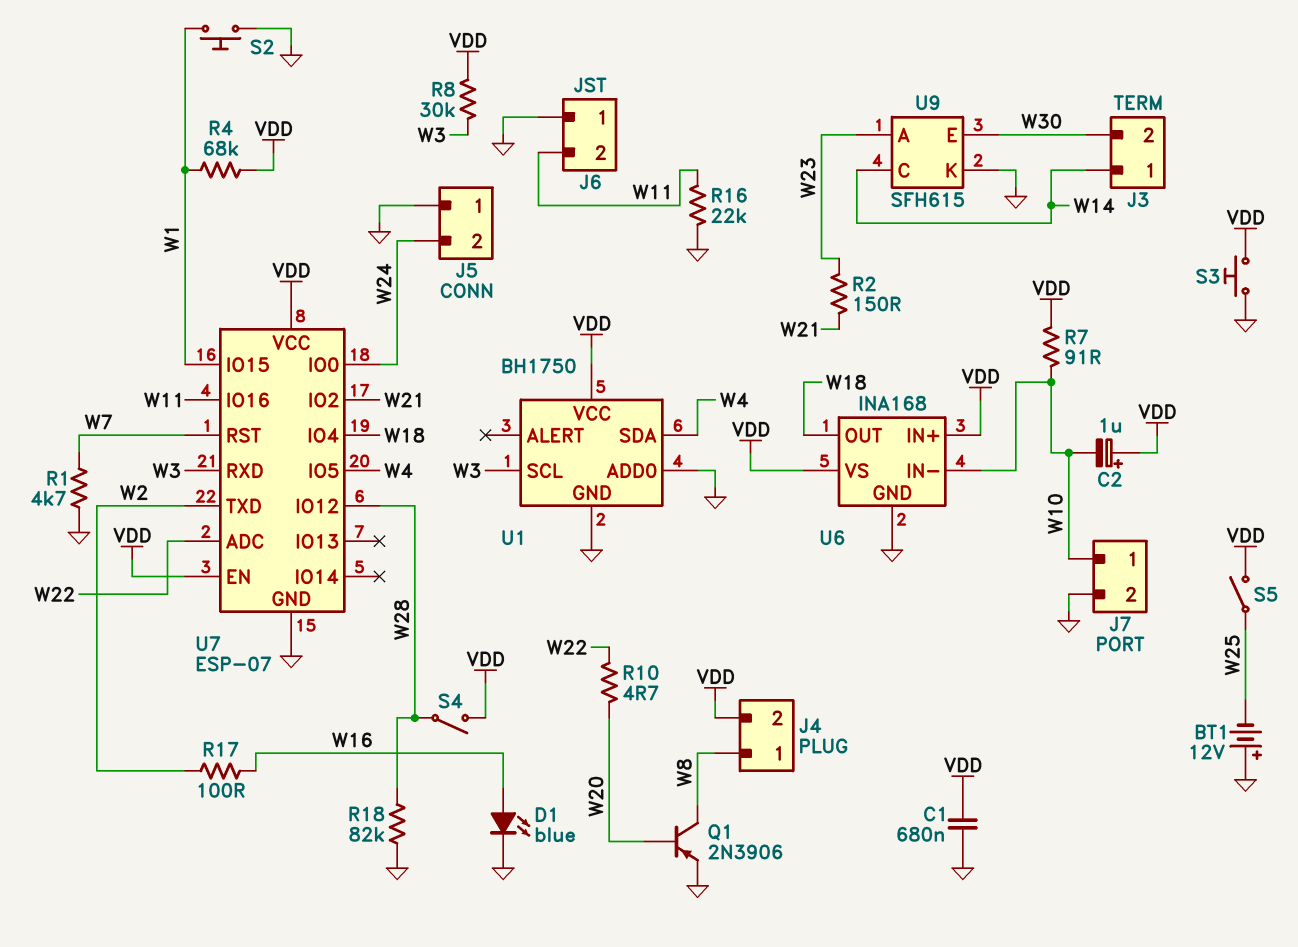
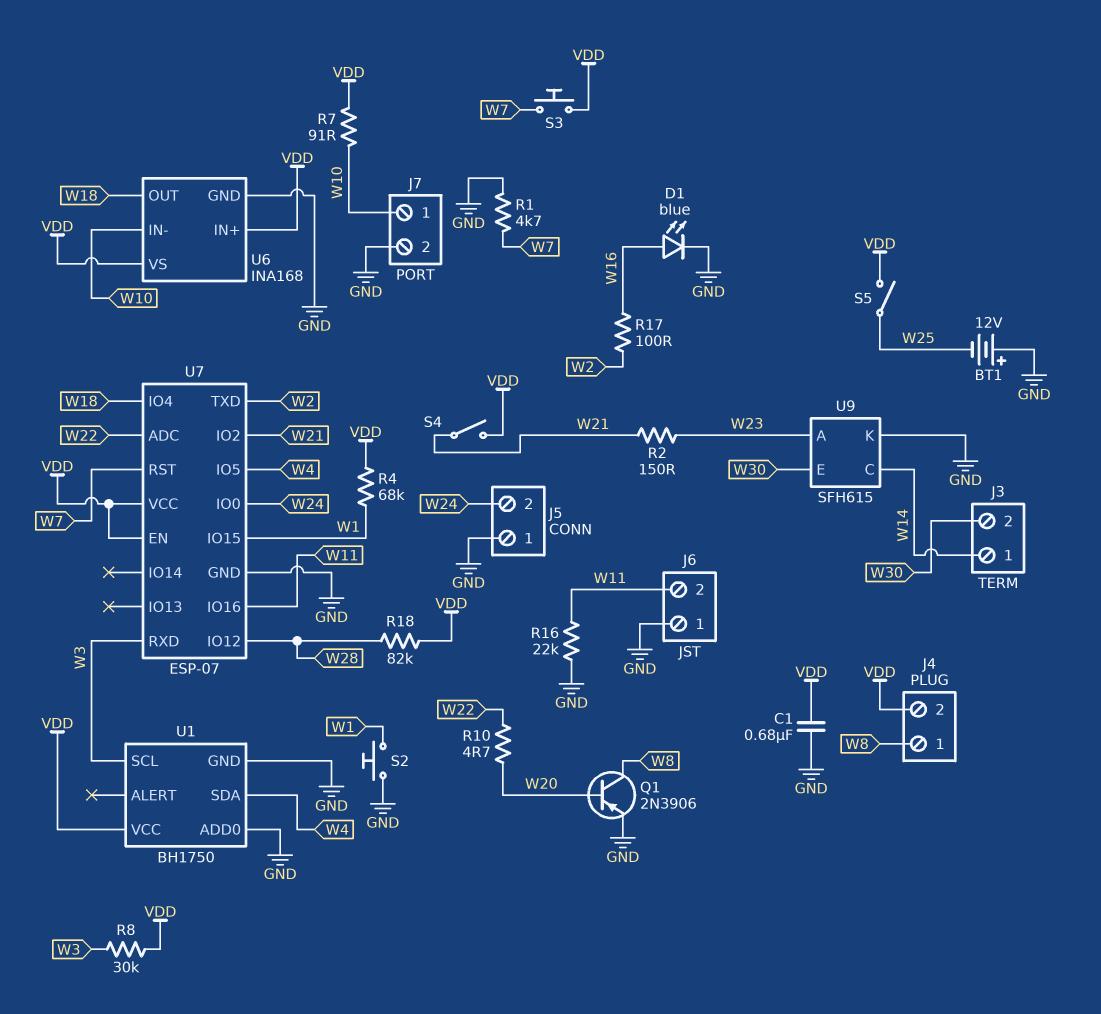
C2: 1uF (plus VDD, minus W10) -> none
R18: 82k (GND, W28) -> 82k (VDD, W28)
S3: button (GND, VDD) -> button (VDD, W7)
S4: switch (VDD, W28) -> switch (VDD, W21)

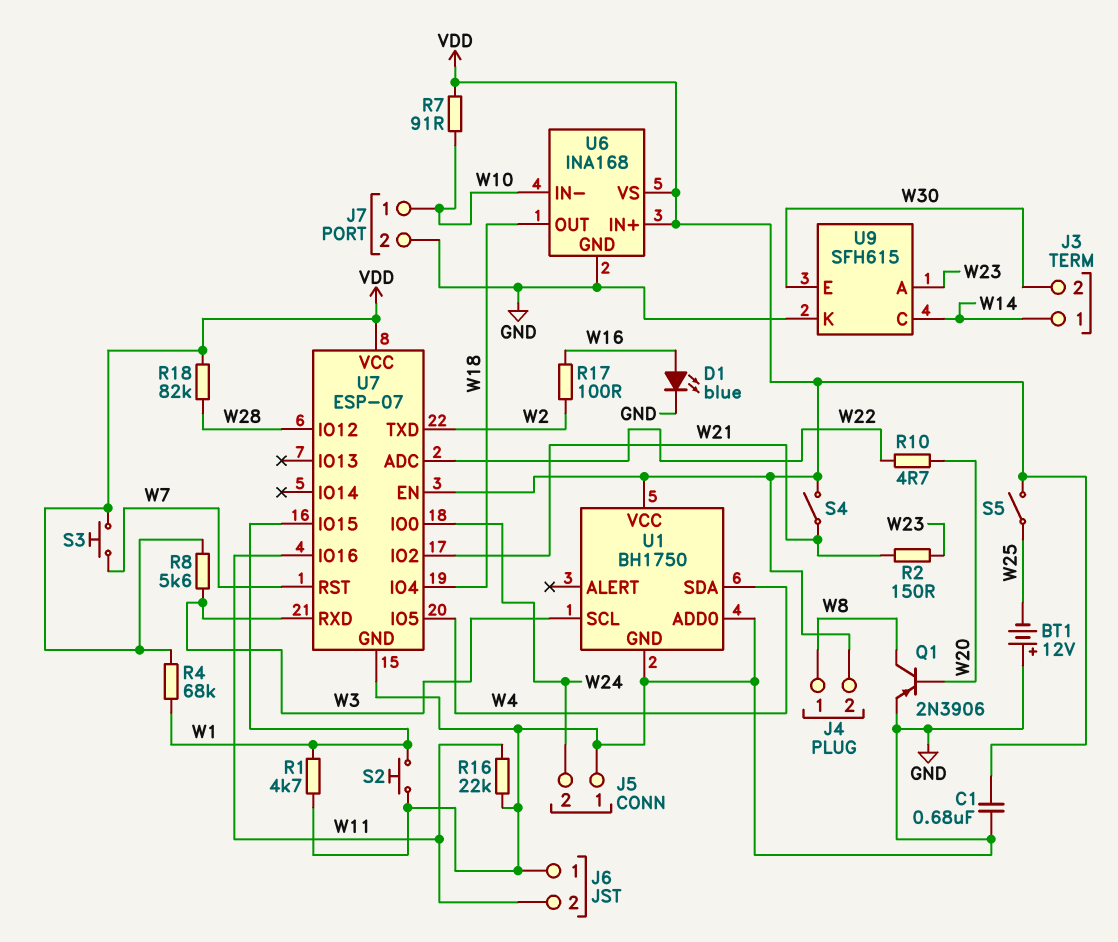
R1: 4.7k (GND, W7) -> 4.7k (GND, W1)
R8: 30k (VDD, W3) -> 5.6k (VDD, W3)

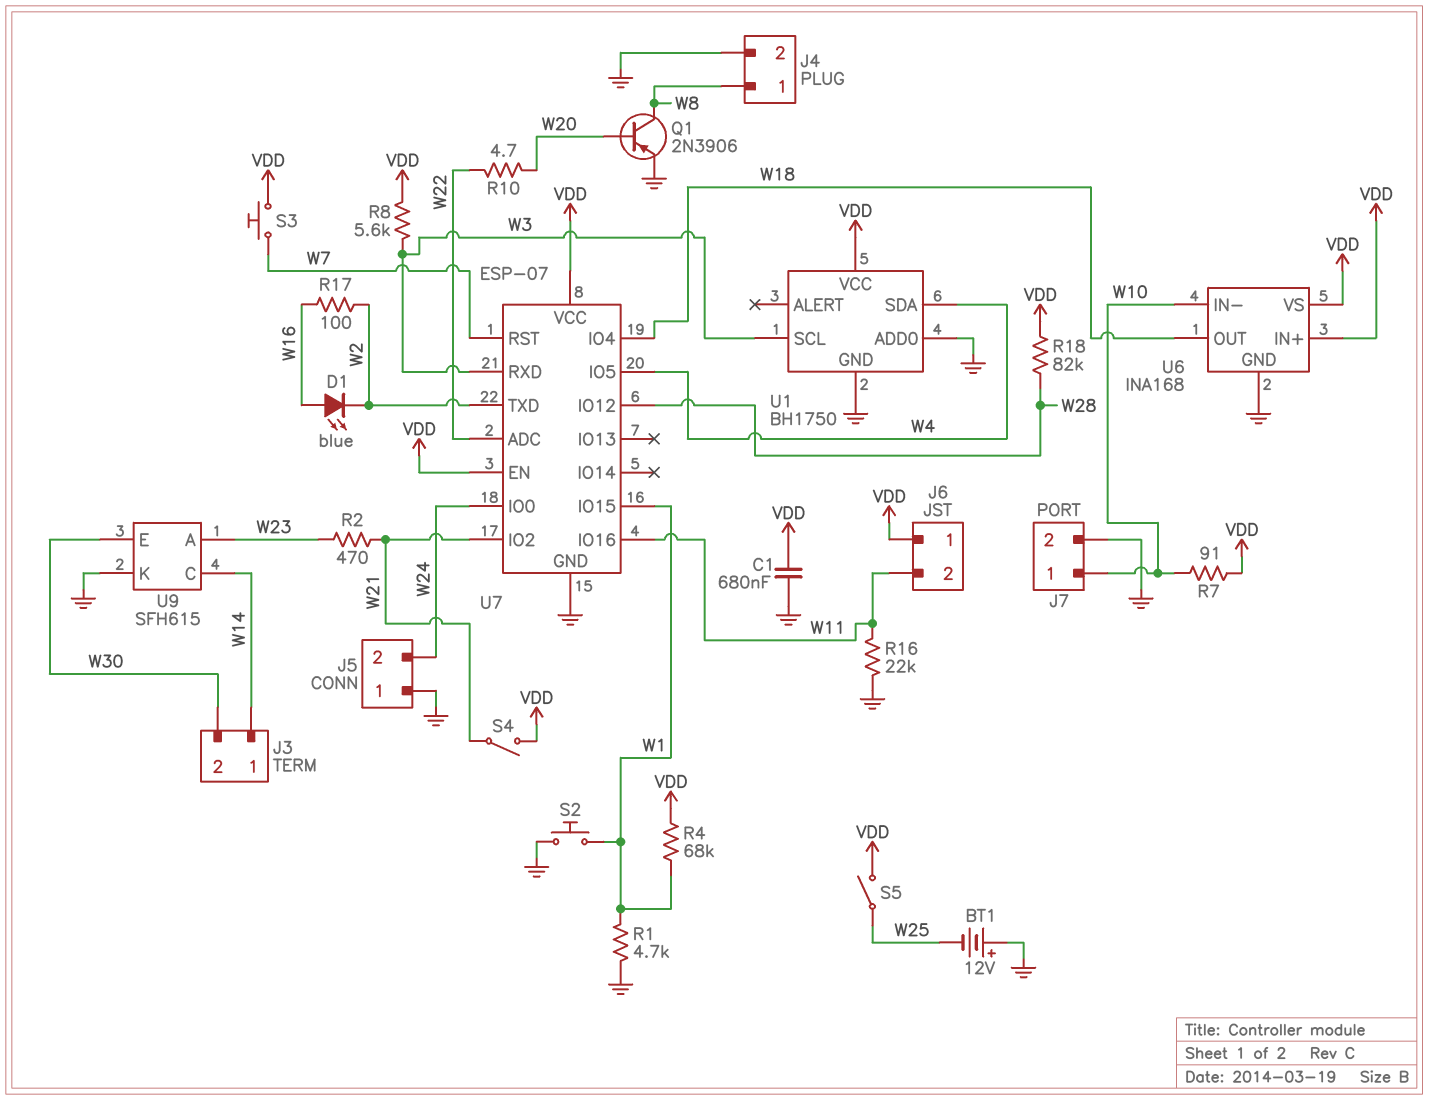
D1: LED blue (A W16, K GND) -> LED blue (A W16, K W2)
J4 pin 2: VDD -> GND
J6 pin 1: GND -> VDD
R2: 150 (W21, W23) -> 470 (W21, W23)

